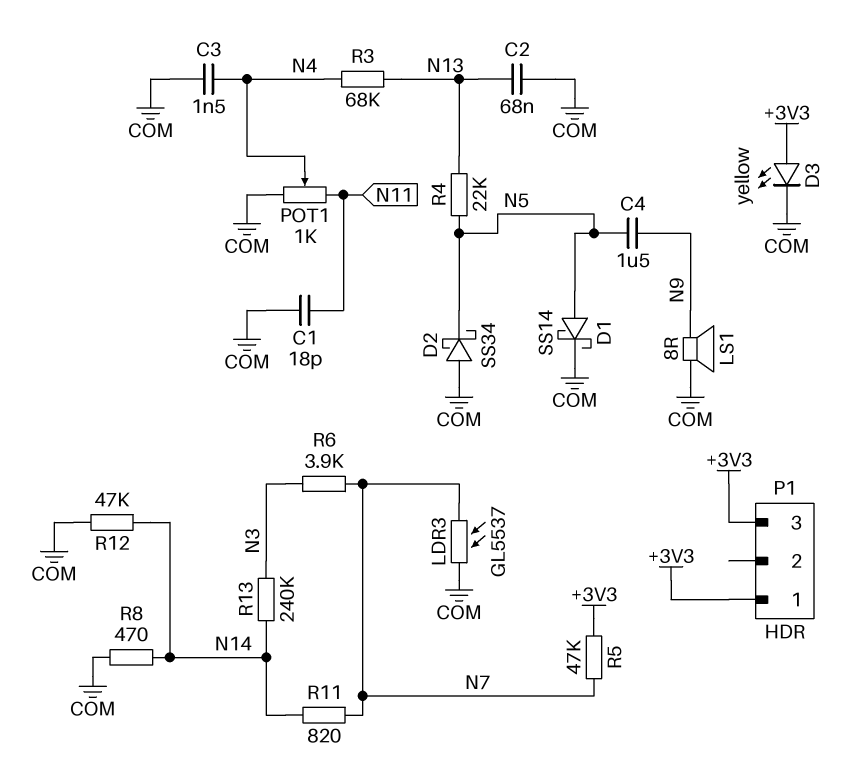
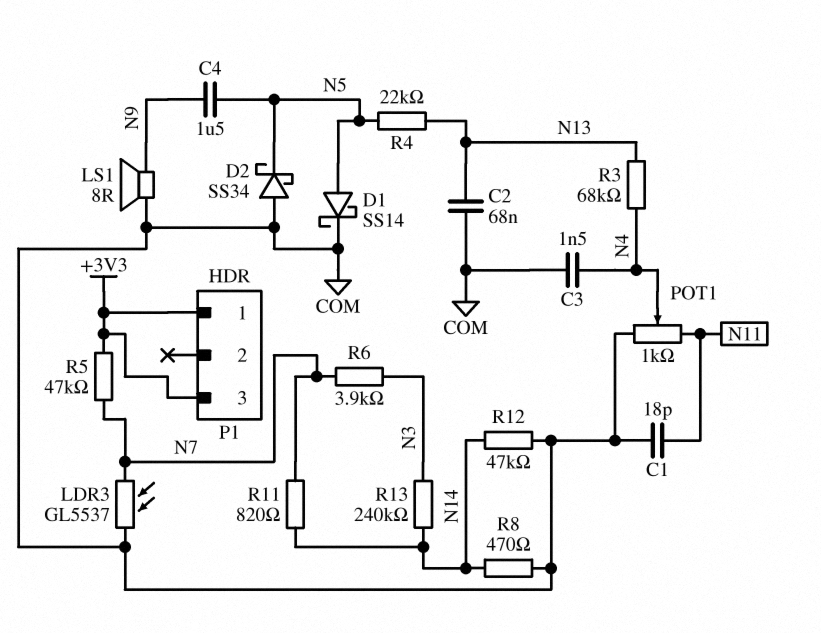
D3: LED yellow (A +3V3, K COM) -> none

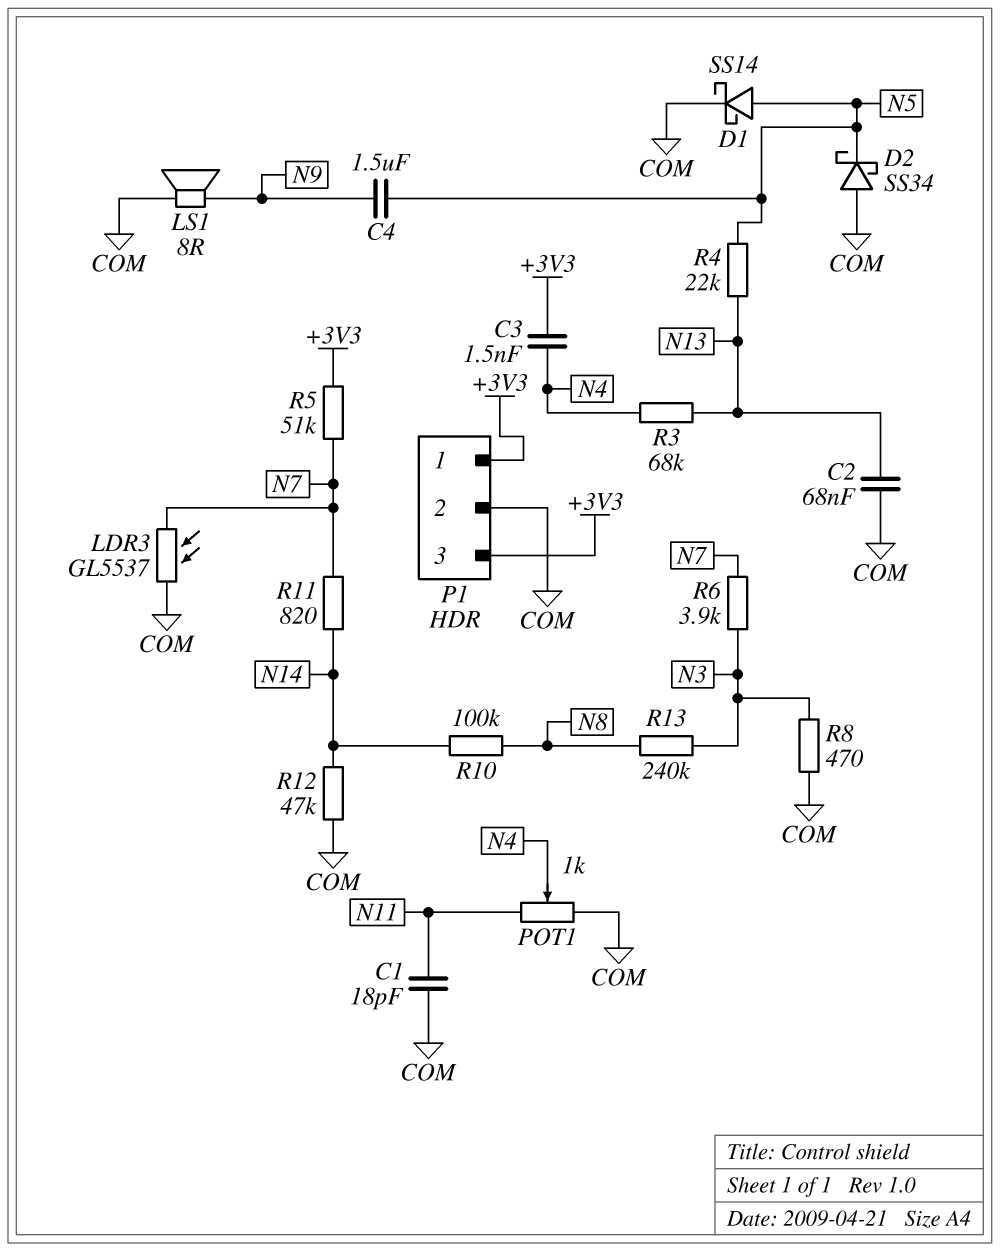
C3: 1.5nF (COM, N4) -> 1.5nF (+3V3, N4)
P1 pin 2: none -> COM
R5: 47k (+3V3, N7) -> 51k (+3V3, N7)
R8: 470 (COM, N14) -> 470 (COM, N3)
R10: none -> 100k (N8, N14)
R13: 240k (N3, N14) -> 240k (N3, N8)

